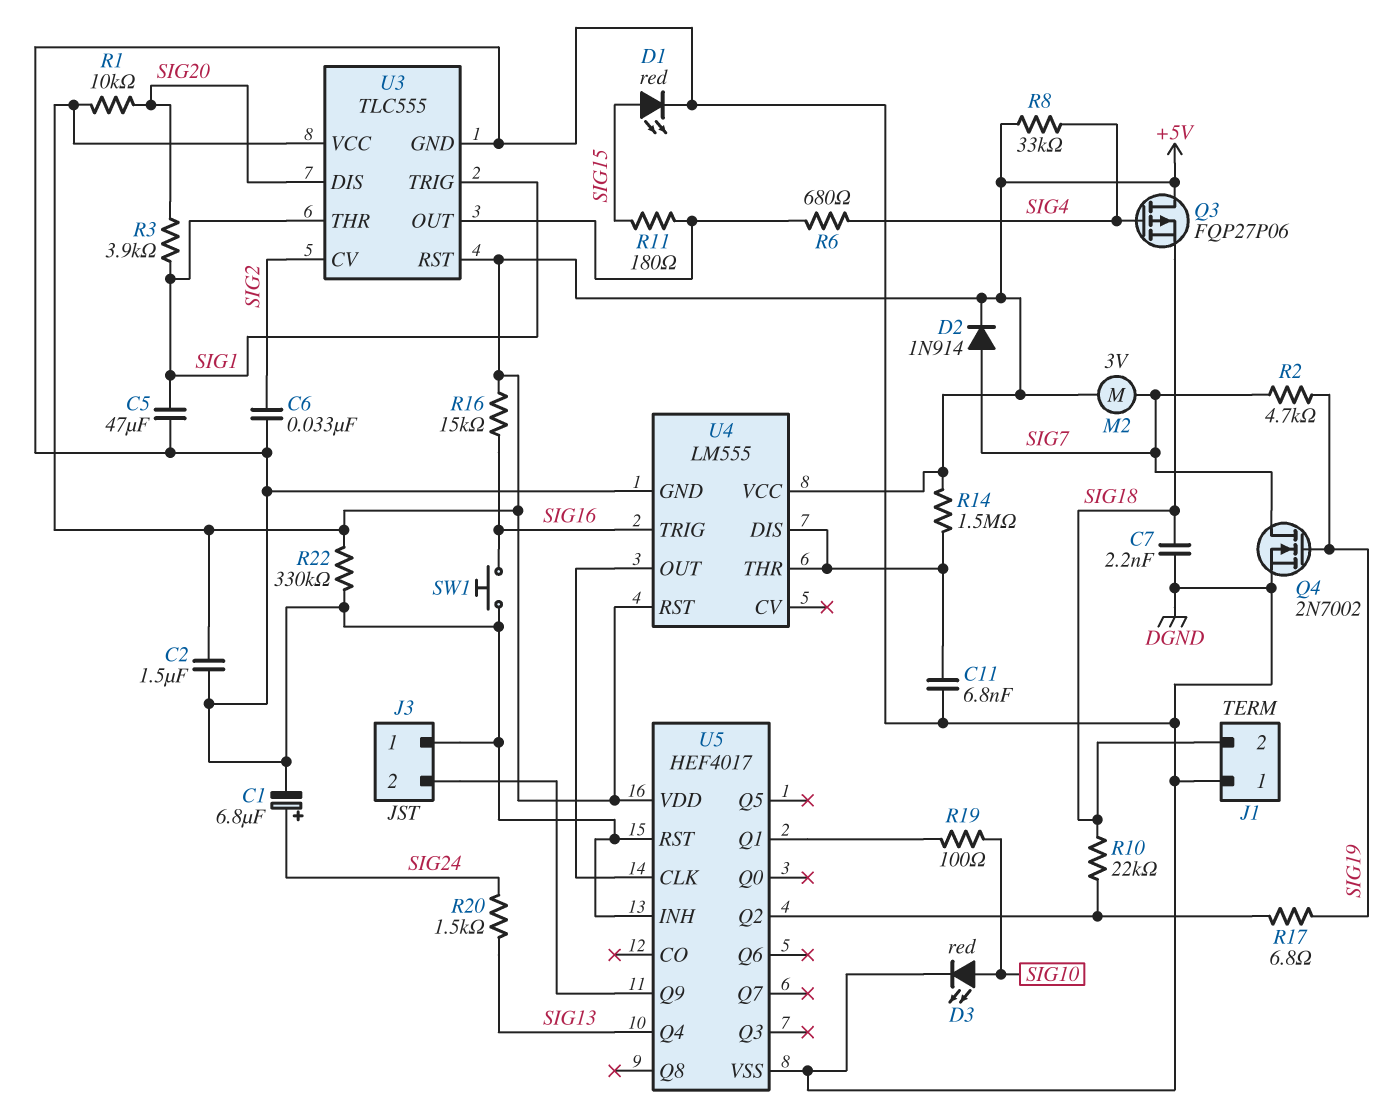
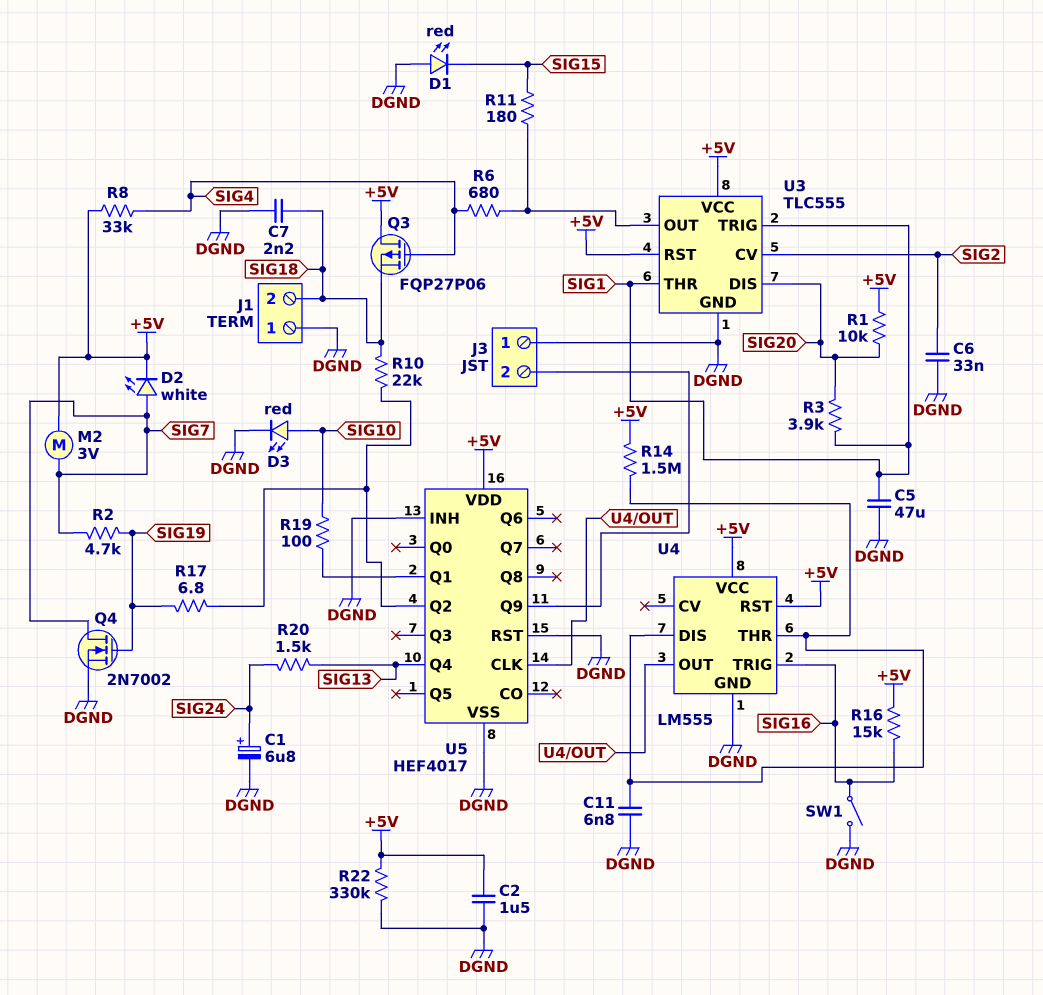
D1: LED red (A SIG15, K DGND) -> LED red (A DGND, K SIG15)
D2: diode 1N914 (A SIG7, K +5V) -> LED white (A SIG7, K +5V)
SW1: button (DGND, SIG16) -> switch (DGND, SIG16)

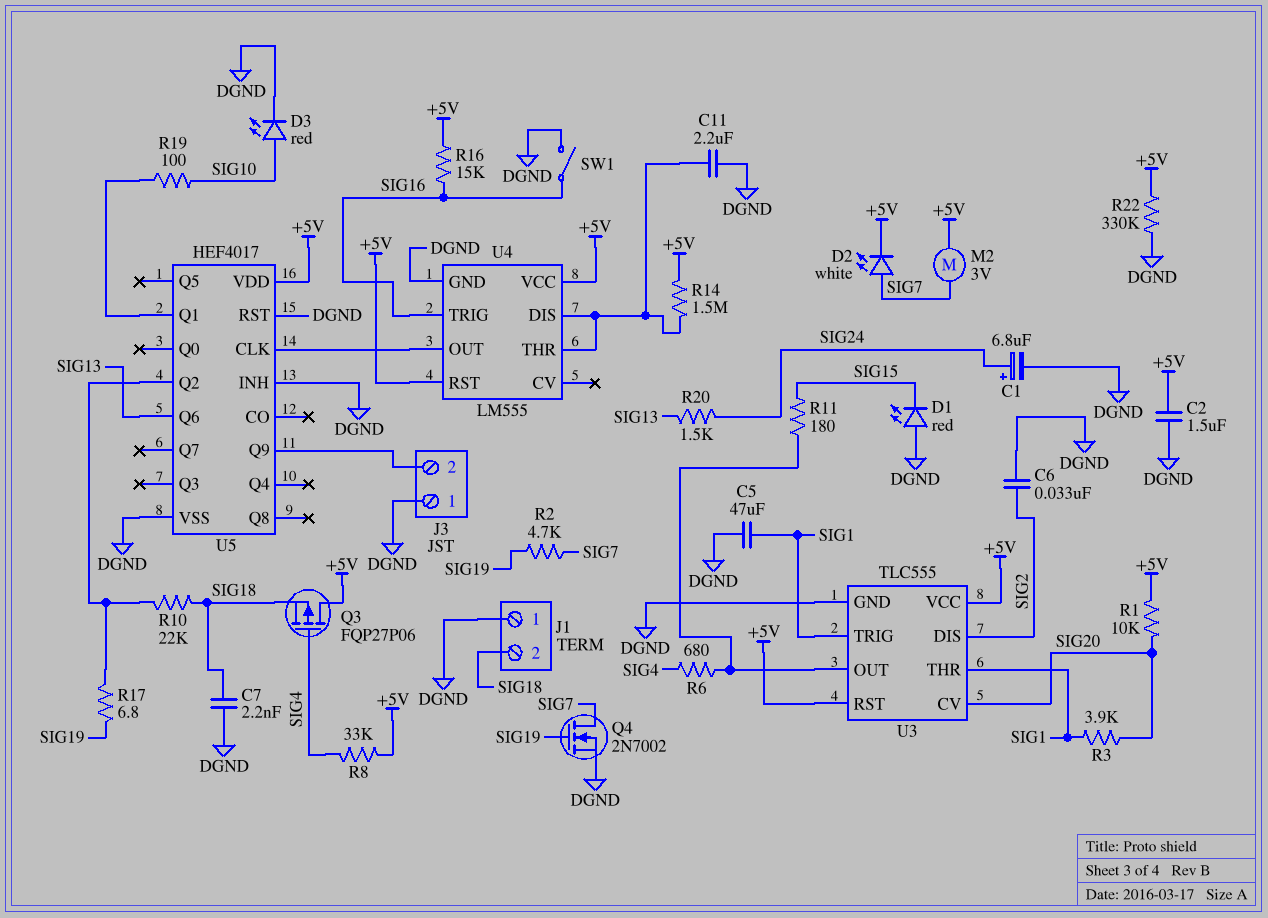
C11: 6.8nF (DGND, U4/DIS) -> 2.2uF (DGND, U4/DIS)
U3 pin CV: SIG2 -> SIG20
U3 pin DIS: SIG20 -> SIG2
U5 pin Q4: SIG13 -> none
U5 pin Q6: none -> SIG13

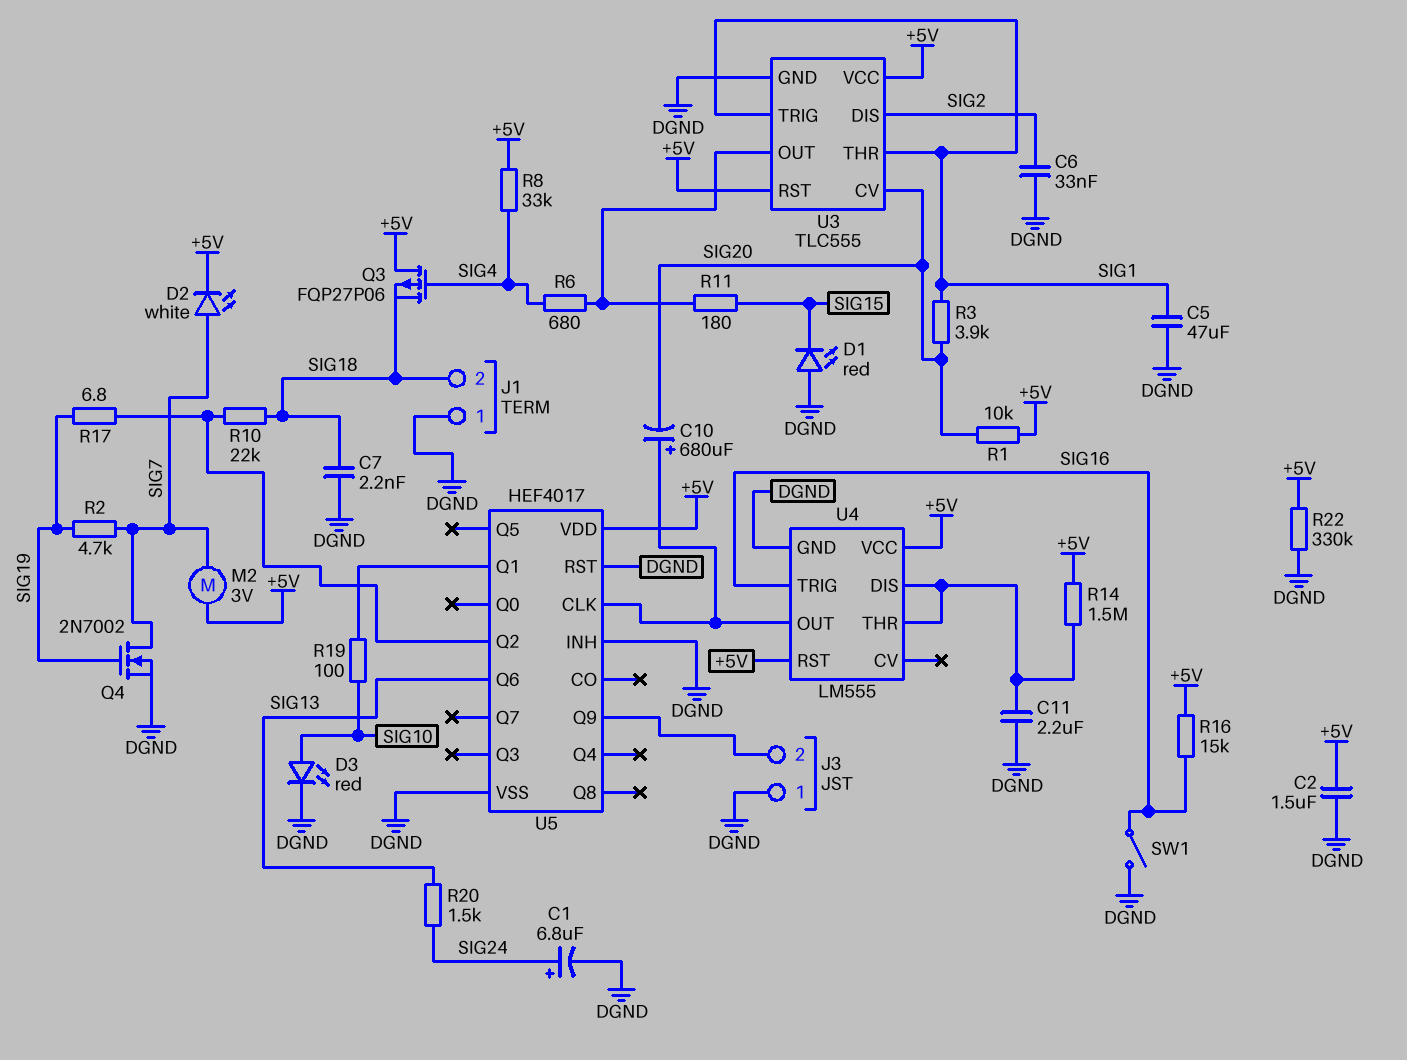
C10: none -> 680uF (plus U4/OUT, minus SIG20)

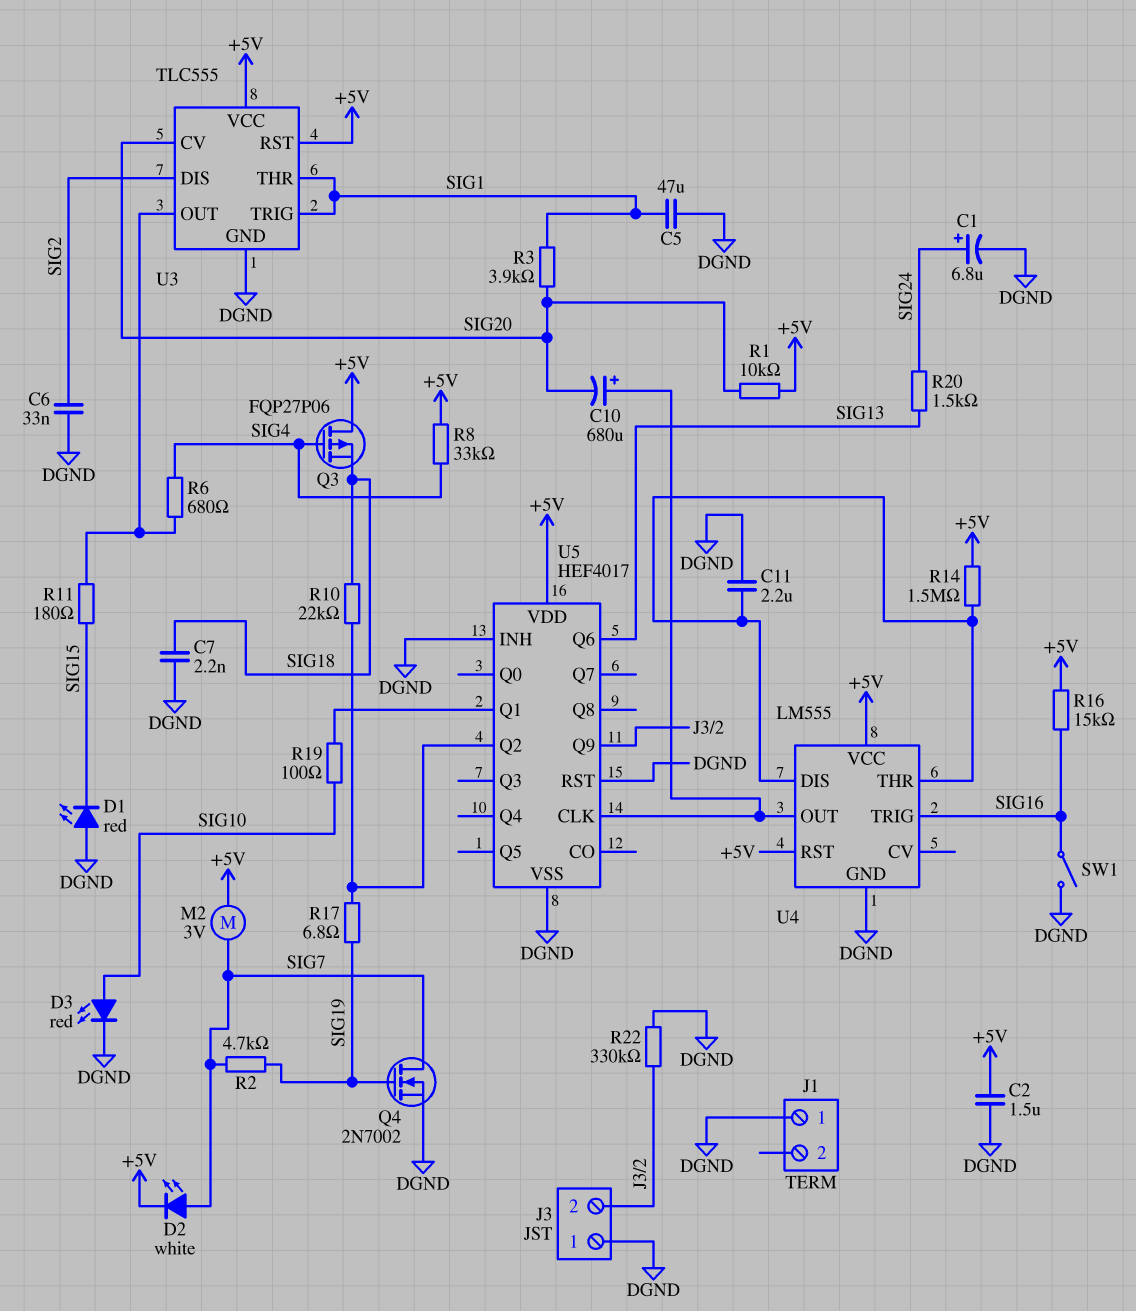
J1 pin 2: SIG18 -> none
R22: 330k (+5V, DGND) -> 330k (DGND, J3/2)

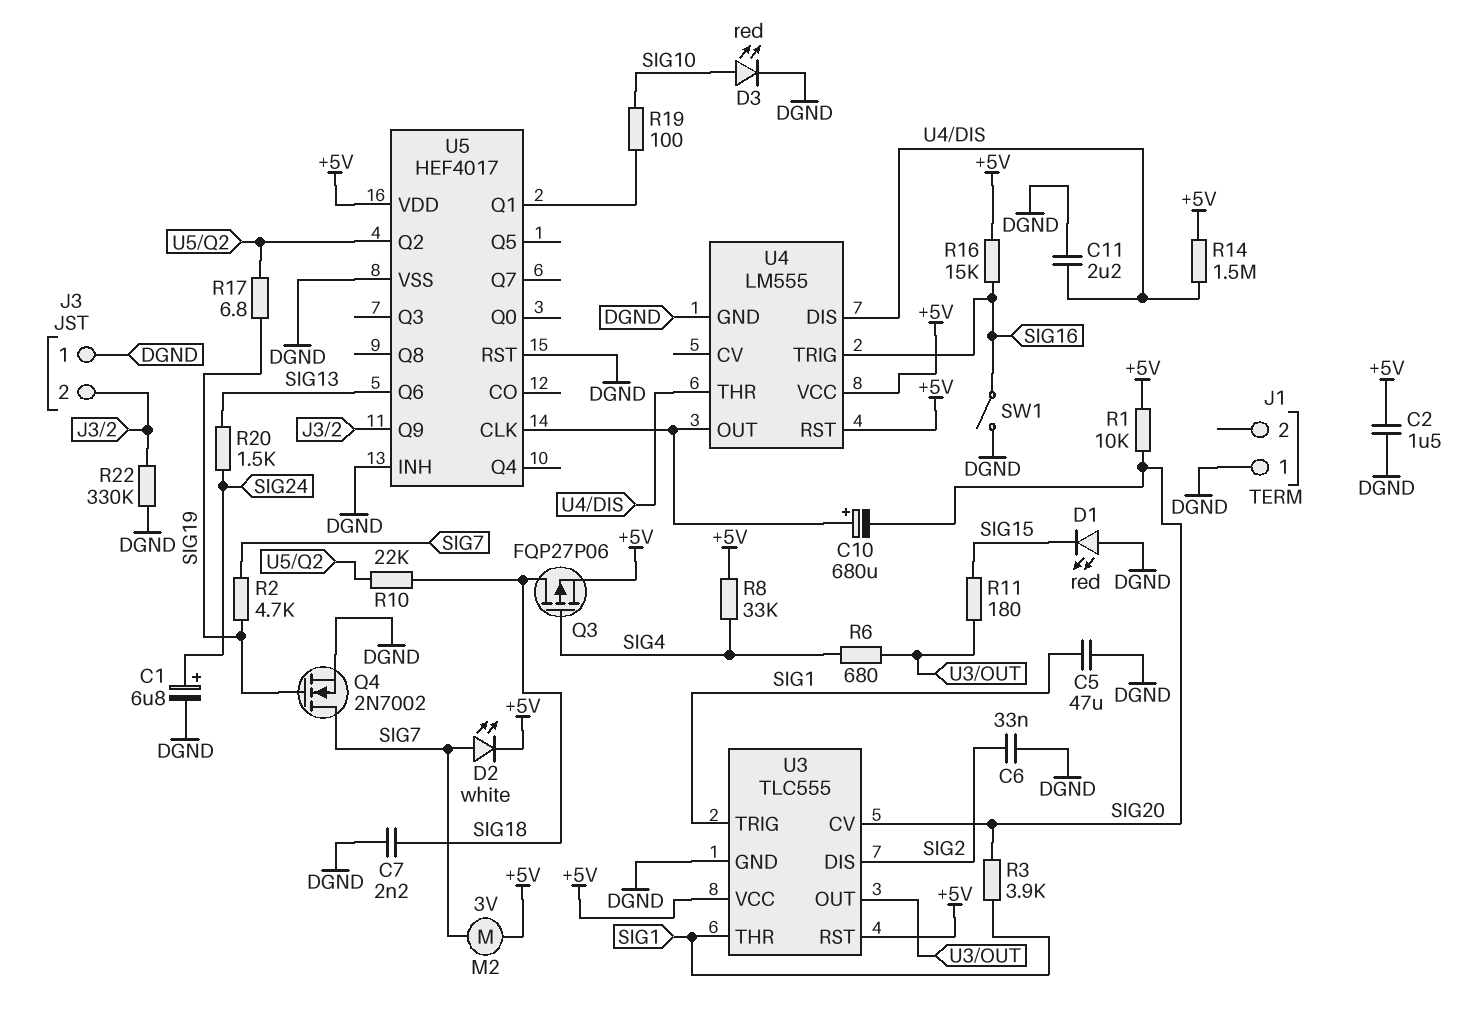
Q3: PMOS FQP27P06 (G SIG4, D +5V, S SIG18) -> PMOS FQP27P06 (G SIG4, D SIG18, S +5V)

